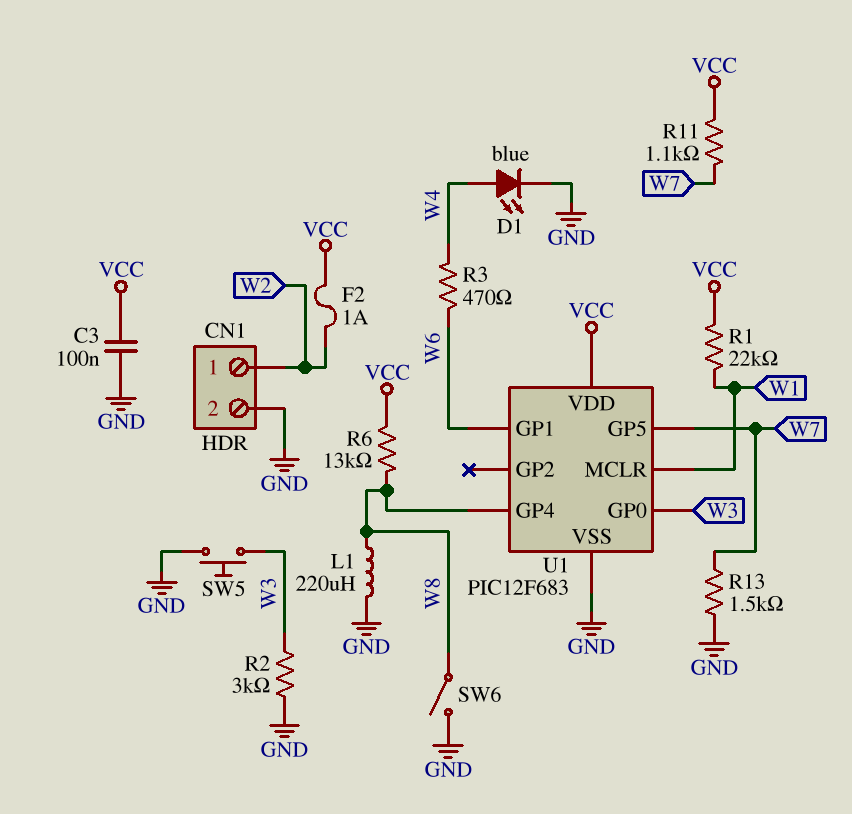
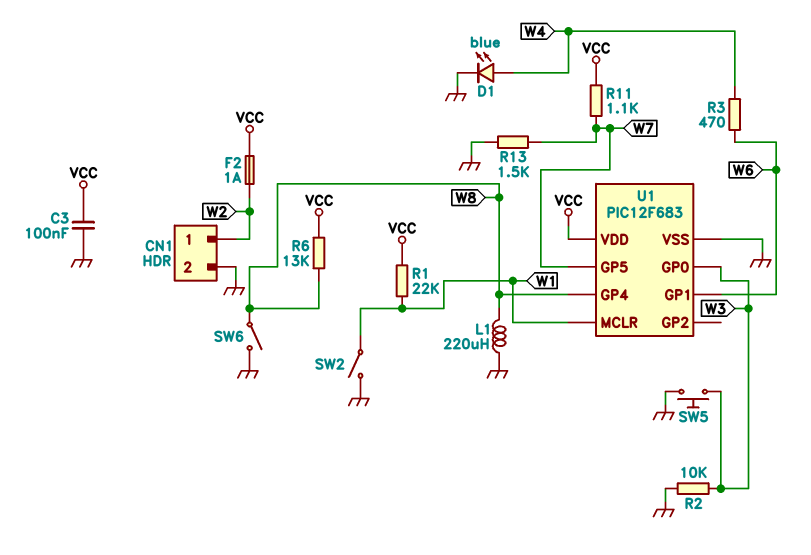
R2: 3k (GND, W3) -> 10k (GND, W3)
SW2: none -> switch (GND, W1)

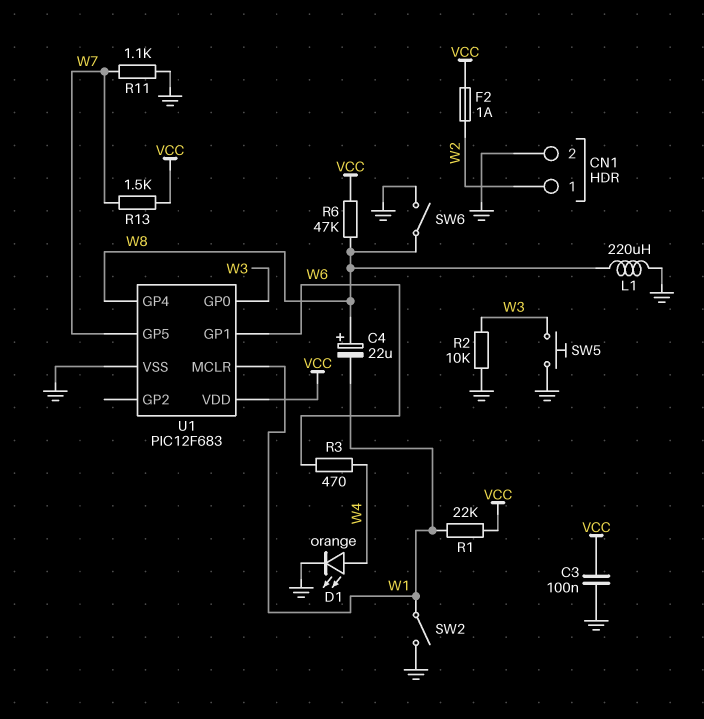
C4: none -> 22uF (plus W8, minus W1)
D1: LED blue (A W4, K GND) -> LED orange (A W4, K GND)
R6: 13k (VCC, W8) -> 47k (VCC, W8)
R11: 1.1k (VCC, W7) -> 1.1k (GND, W7)
R13: 1.5k (GND, W7) -> 1.5k (VCC, W7)

